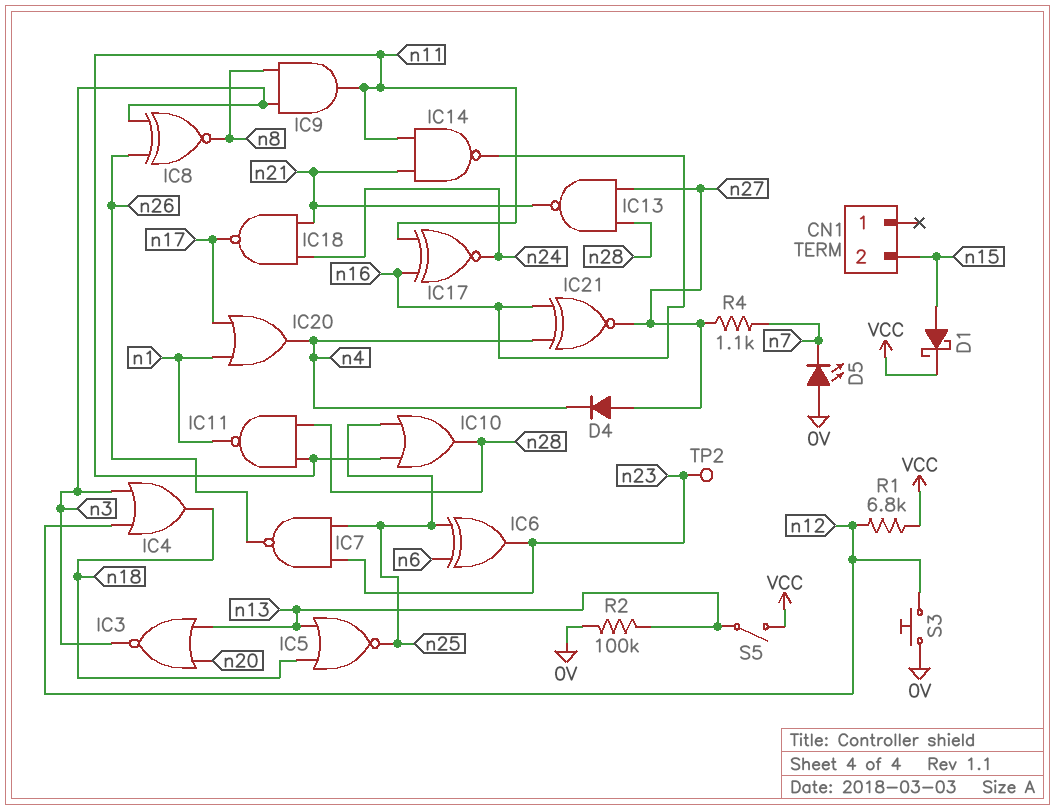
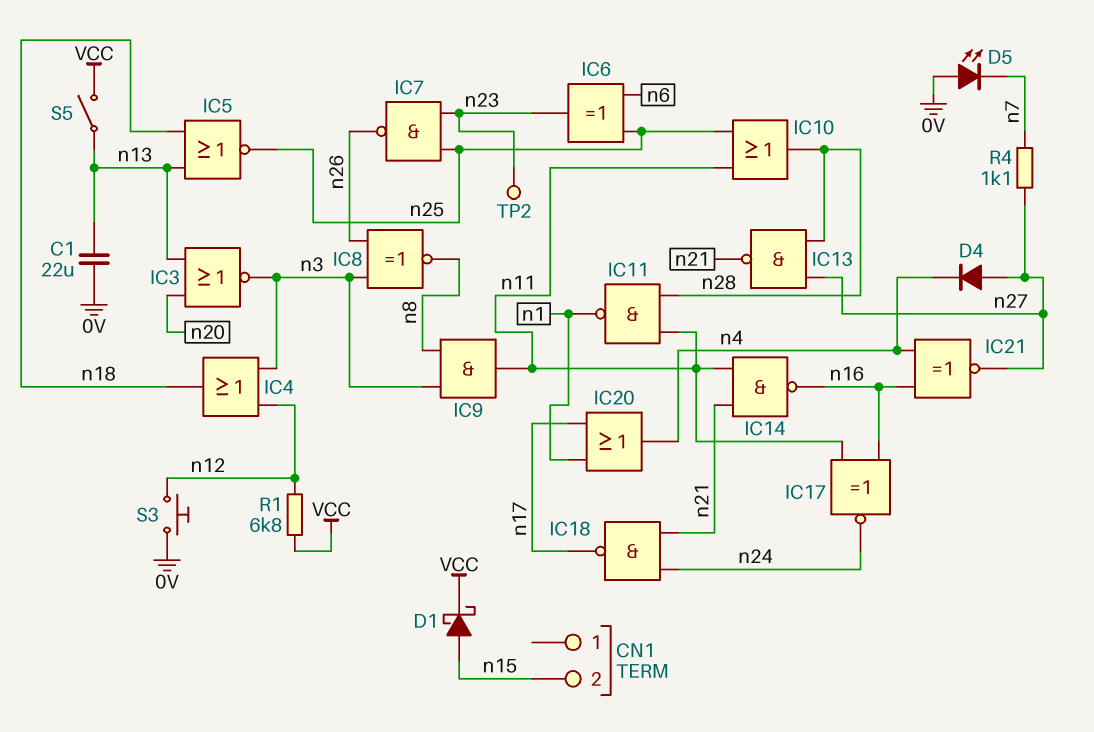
C1: none -> 22uF (0V, n13)
R2: 100k (0V, n13) -> none

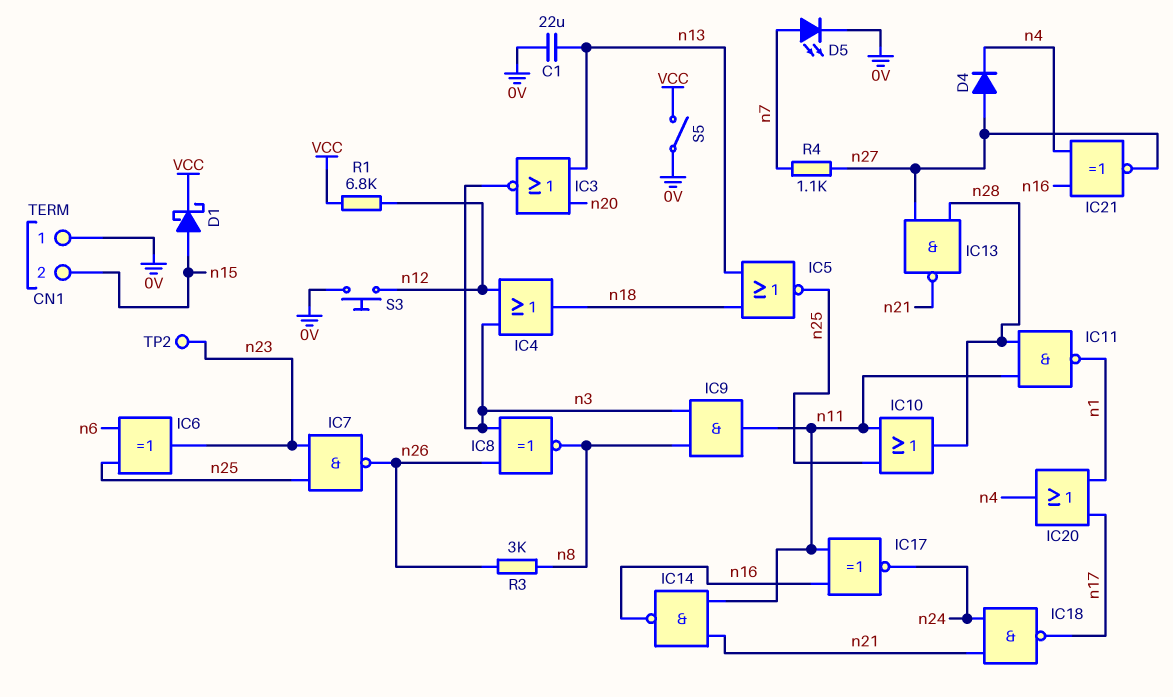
CN1 pin 1: none -> 0V
D5: LED (A 0V, K n7) -> LED (A n7, K 0V)
R3: none -> 3k (n8, n26)
S5: switch (VCC, n13) -> switch (0V, VCC)

